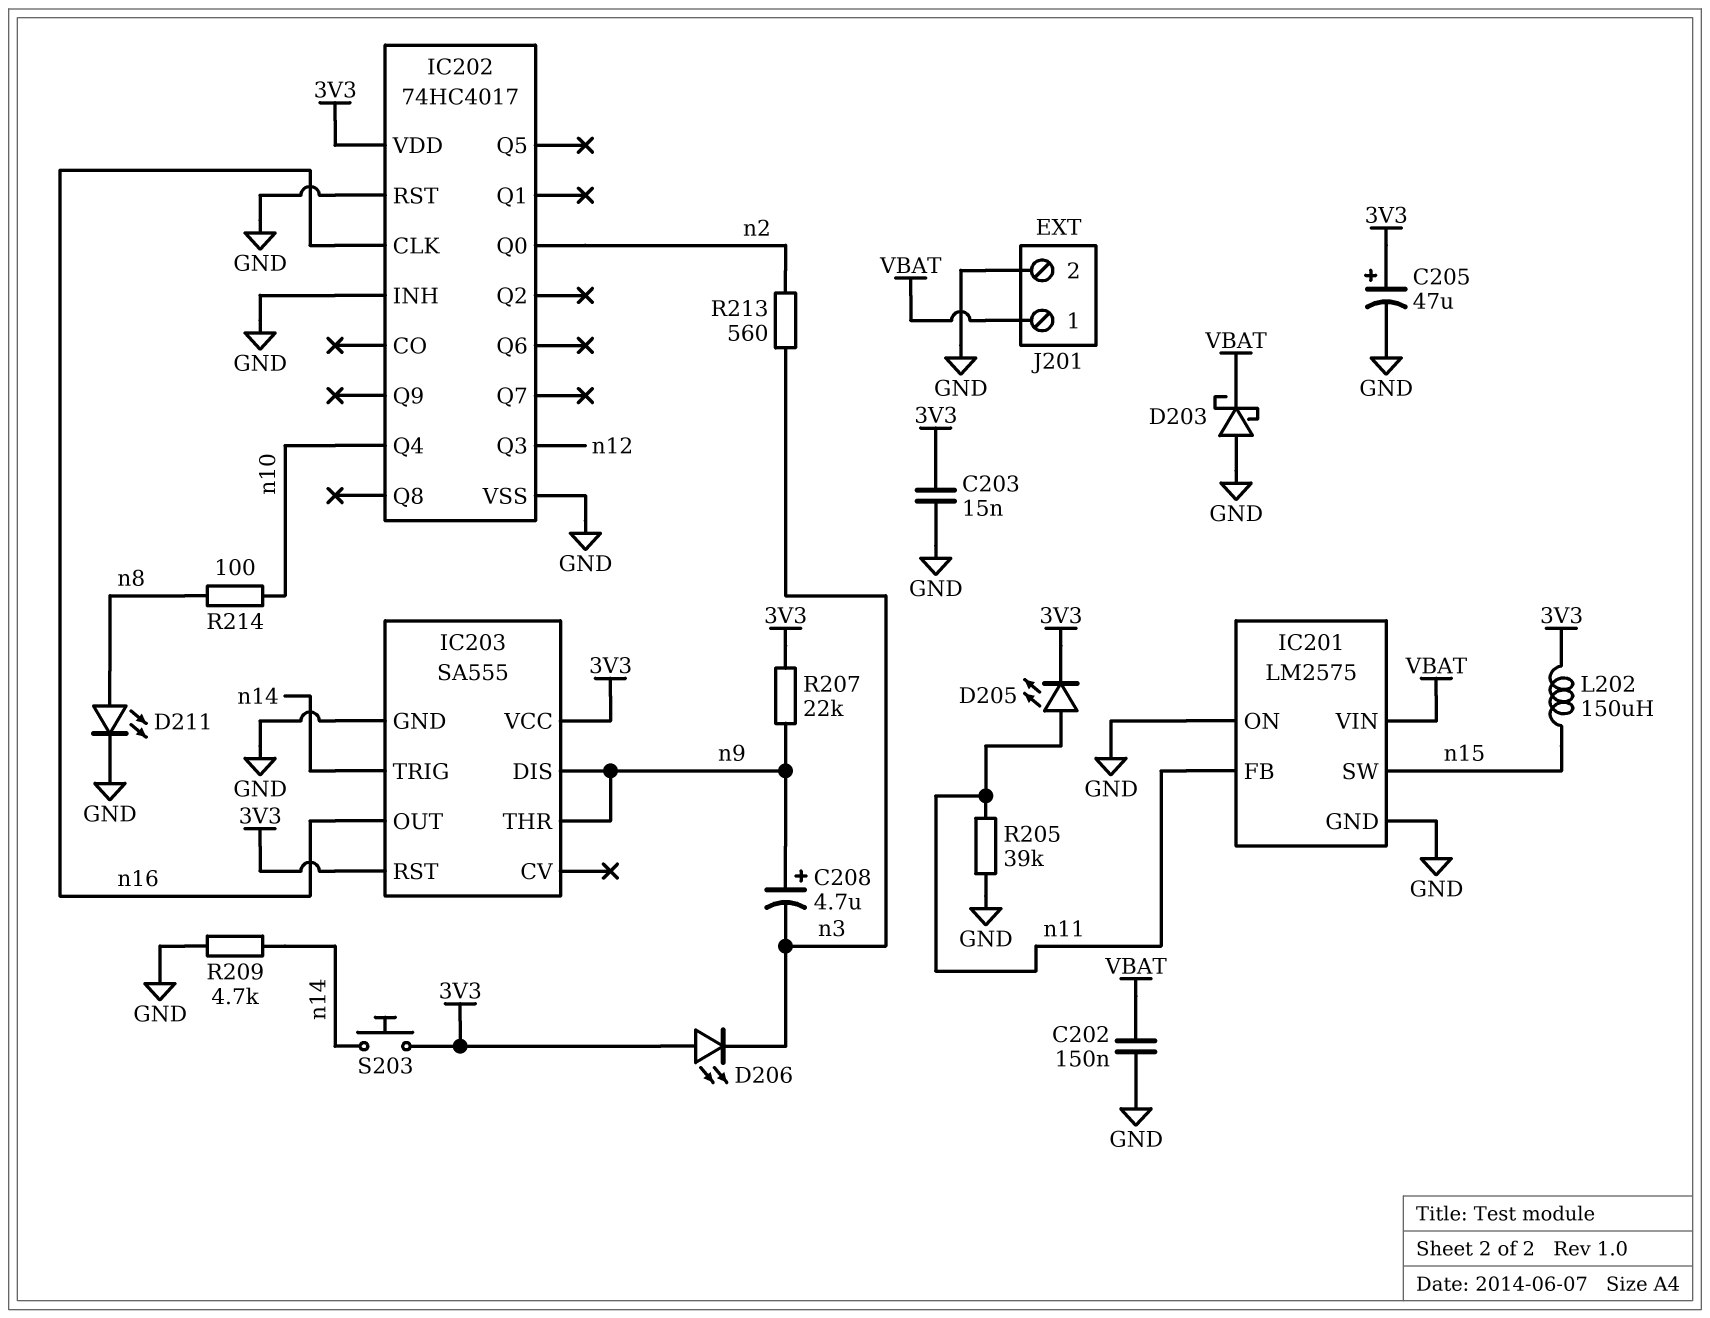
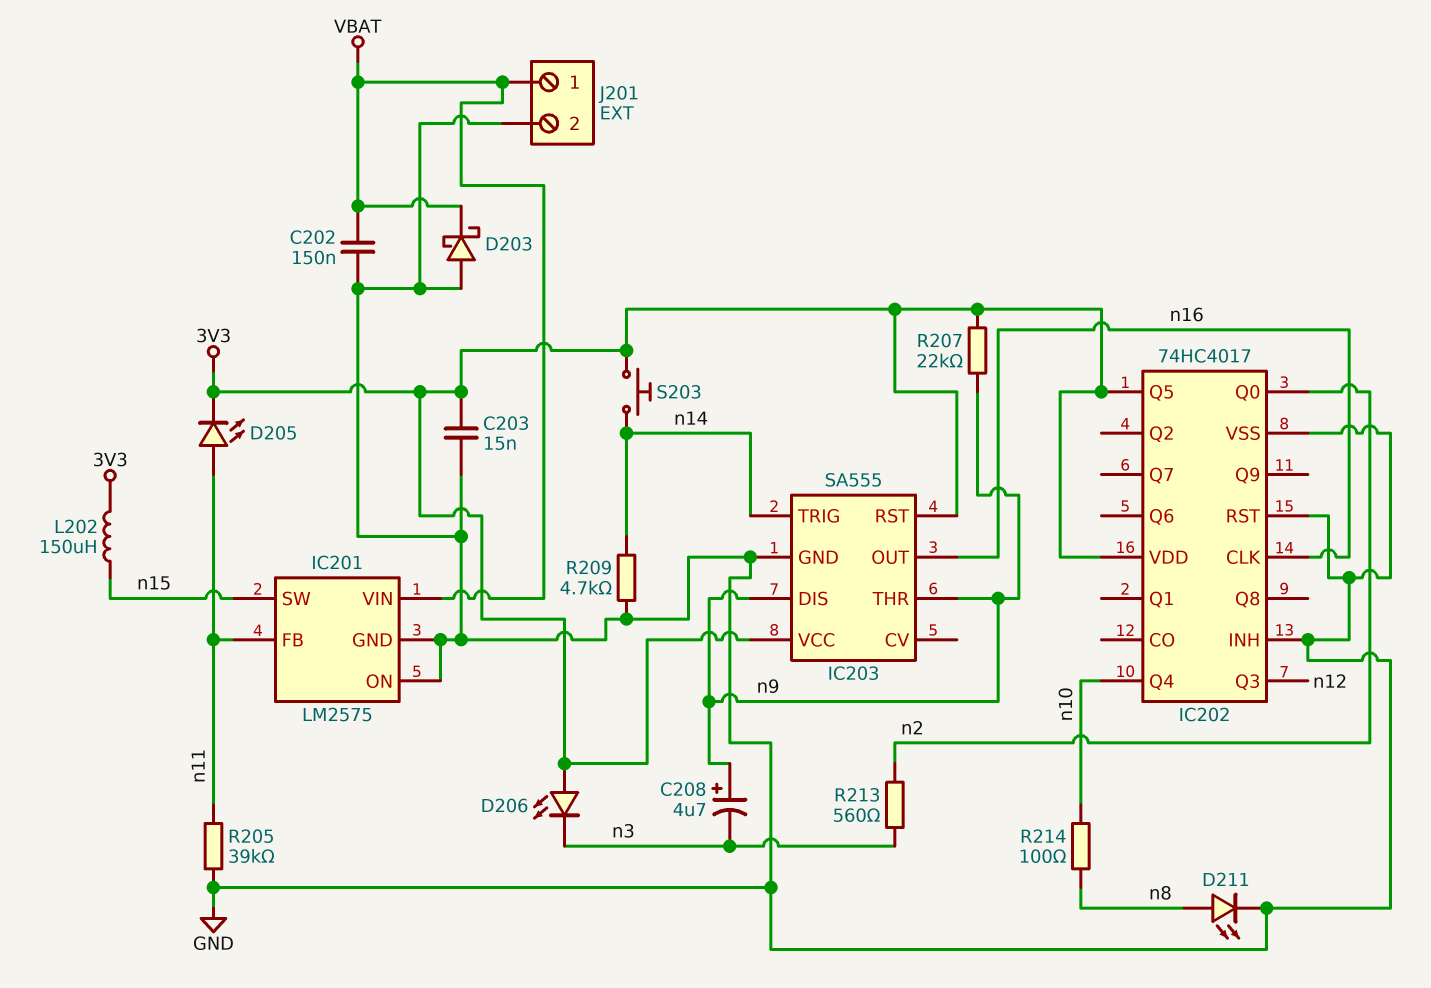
C205: 47uF (plus 3V3, minus GND) -> none
IC202 pin Q5: none -> 3V3

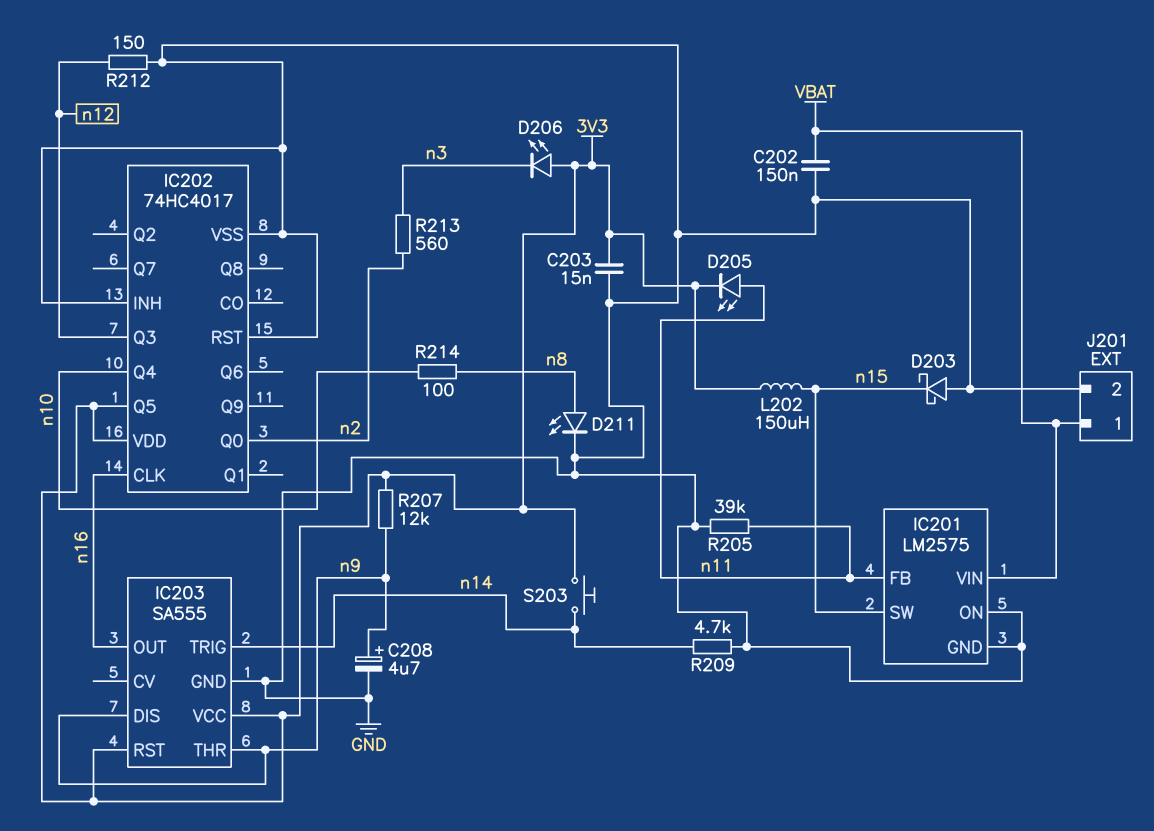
C208: 4.7uF (plus n9, minus n3) -> 4.7uF (plus n9, minus GND)
D203: schottky (A GND, K VBAT) -> schottky (A GND, K n15)
R207: 22k (3V3, n9) -> 12k (3V3, n9)
R212: none -> 150 (GND, n12)

